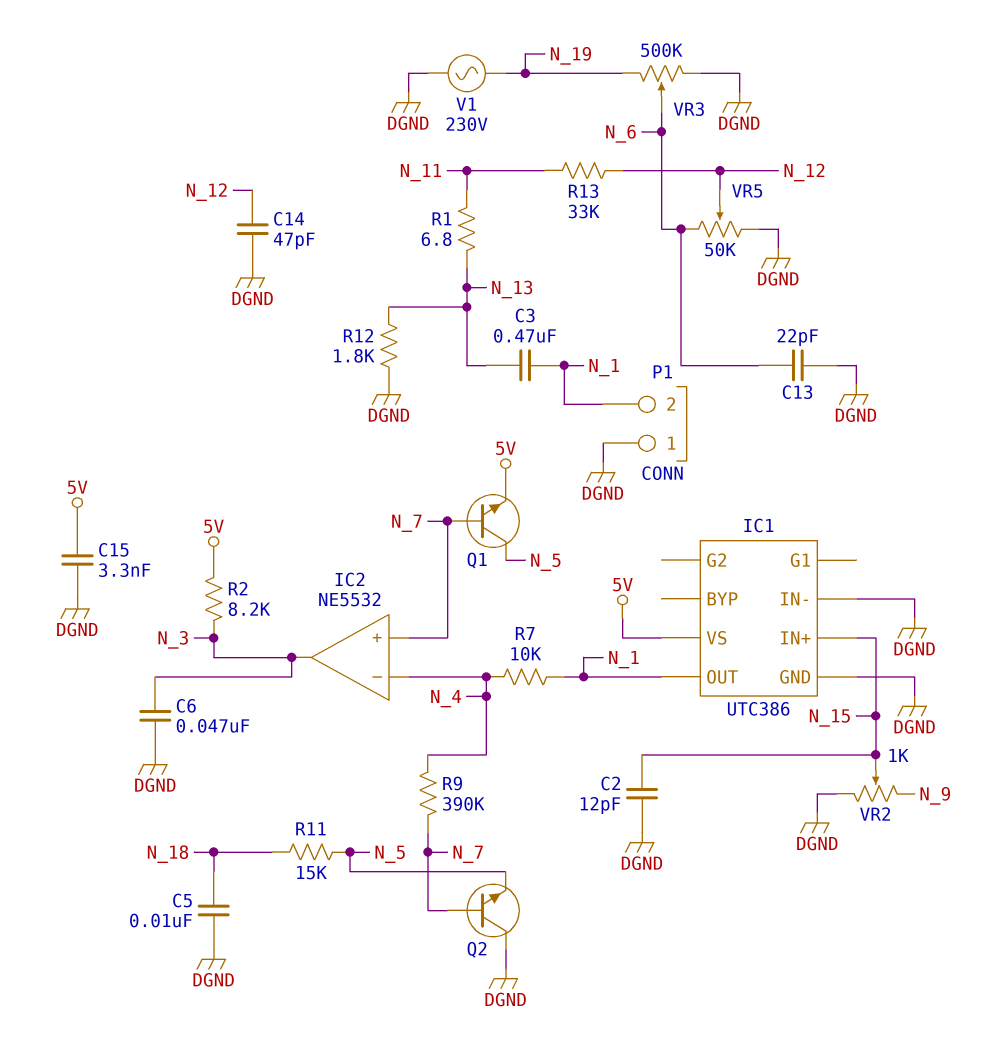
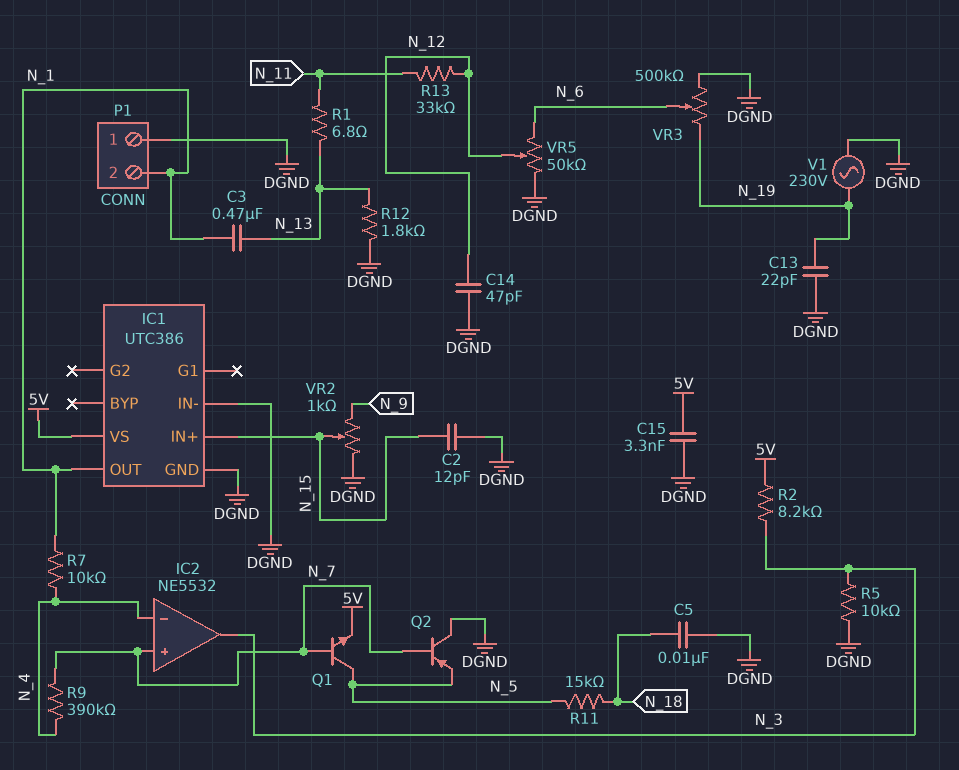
C6: 47nF (DGND, N_3) -> none
C13: 22pF (DGND, N_6) -> 22pF (DGND, N_19)
Q2: NPN (B N_7, C DGND, E N_5) -> PNP (B N_7, C DGND, E N_5)
R5: none -> 10k (DGND, N_3)

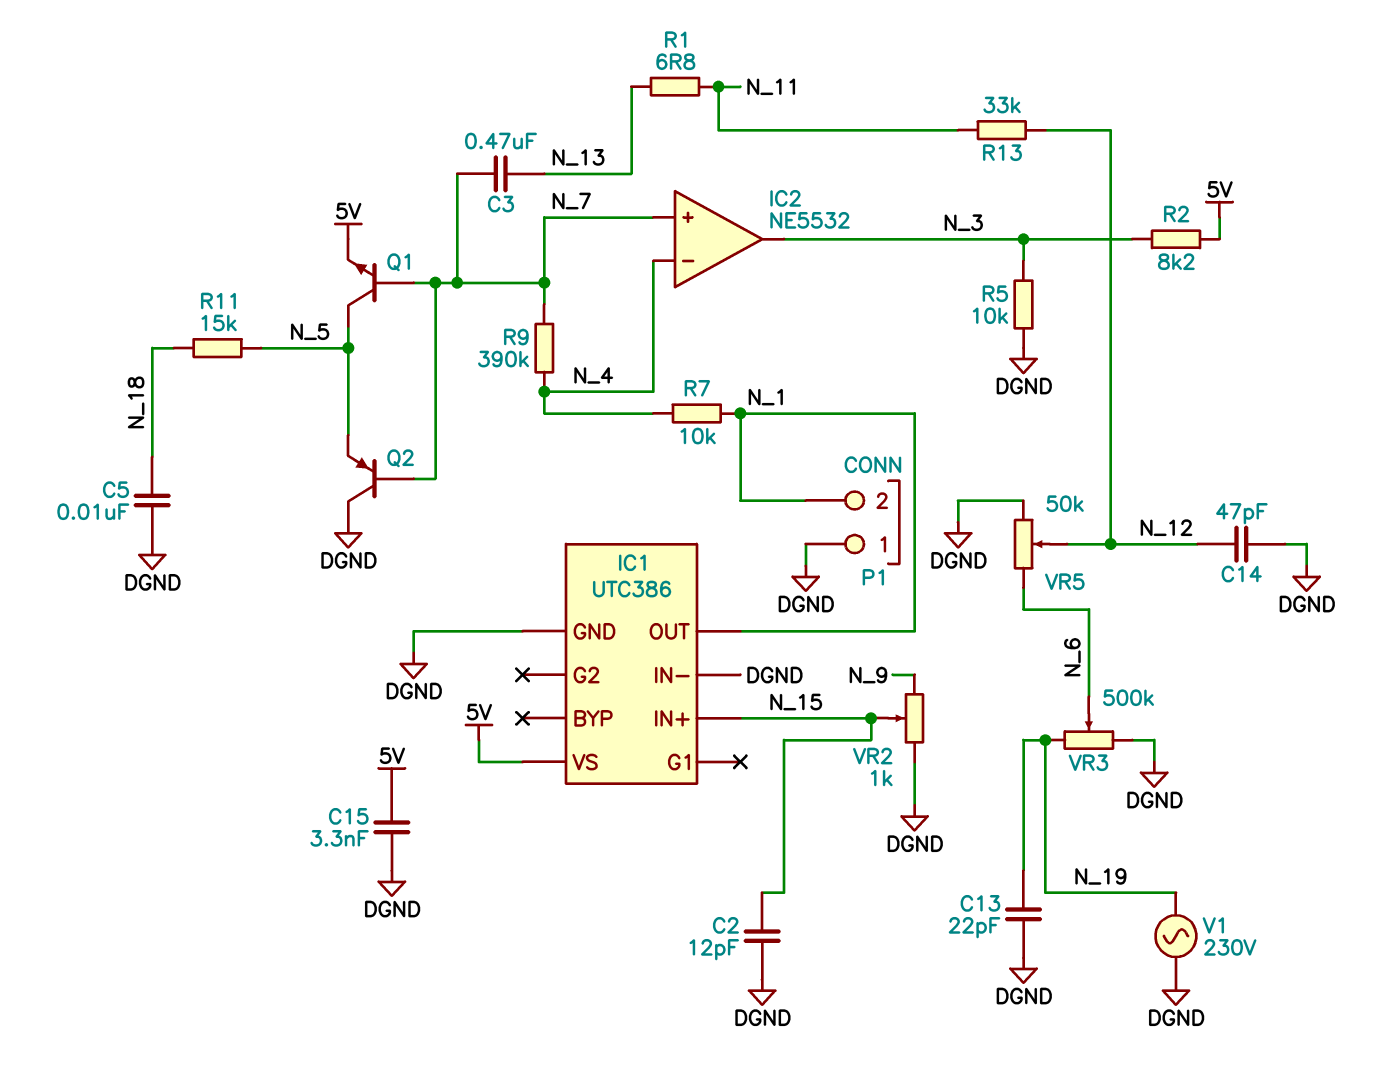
C3: 470nF (N_1, N_13) -> 470nF (N_7, N_13)
R12: 1.8k (DGND, N_13) -> none

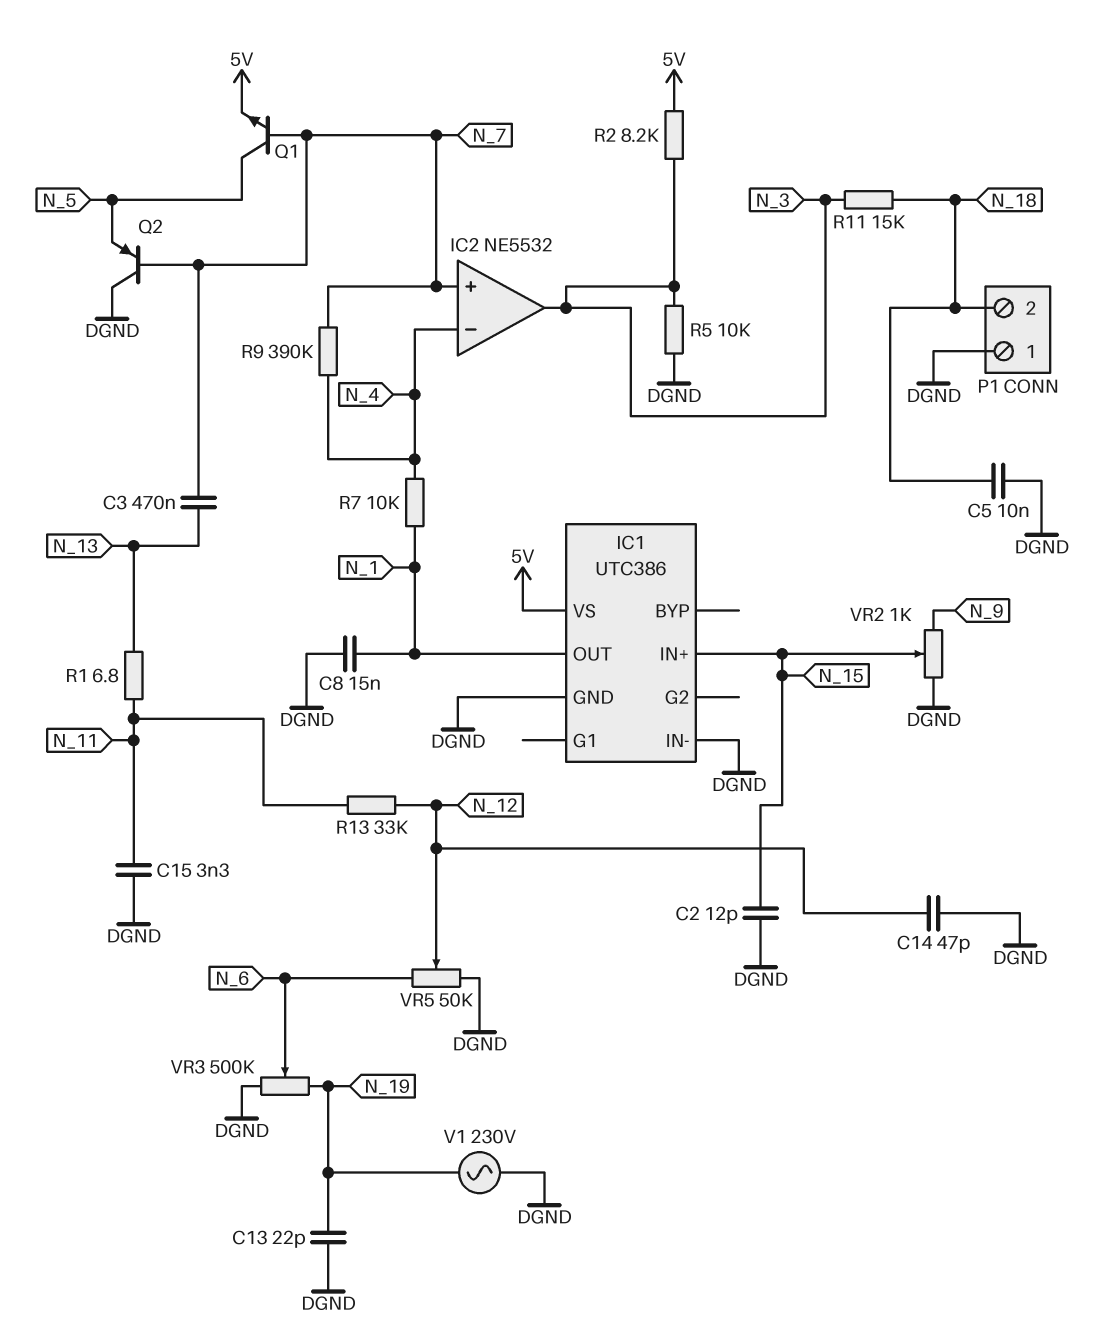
C8: none -> 15nF (DGND, N_1)
C15: 3.3nF (5V, DGND) -> 3.3nF (DGND, N_11)
P1 pin 2: N_1 -> N_18
R11: 15k (N_5, N_18) -> 15k (N_3, N_18)

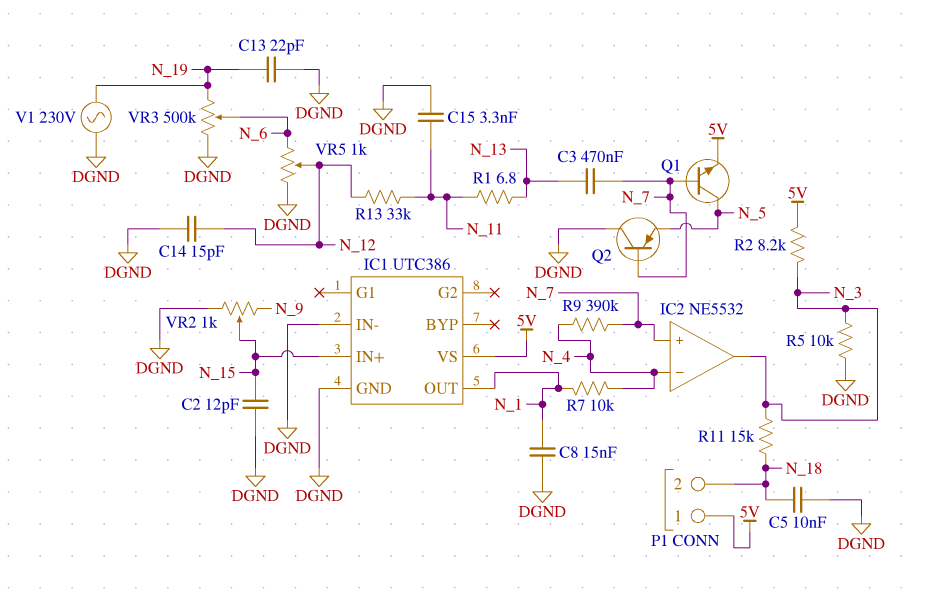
C14: 47pF (DGND, N_12) -> 15pF (DGND, N_12)
P1 pin 1: DGND -> 5V
VR5: 50k (DGND, N_6, wiper N_12) -> 1k (DGND, N_6, wiper N_12)

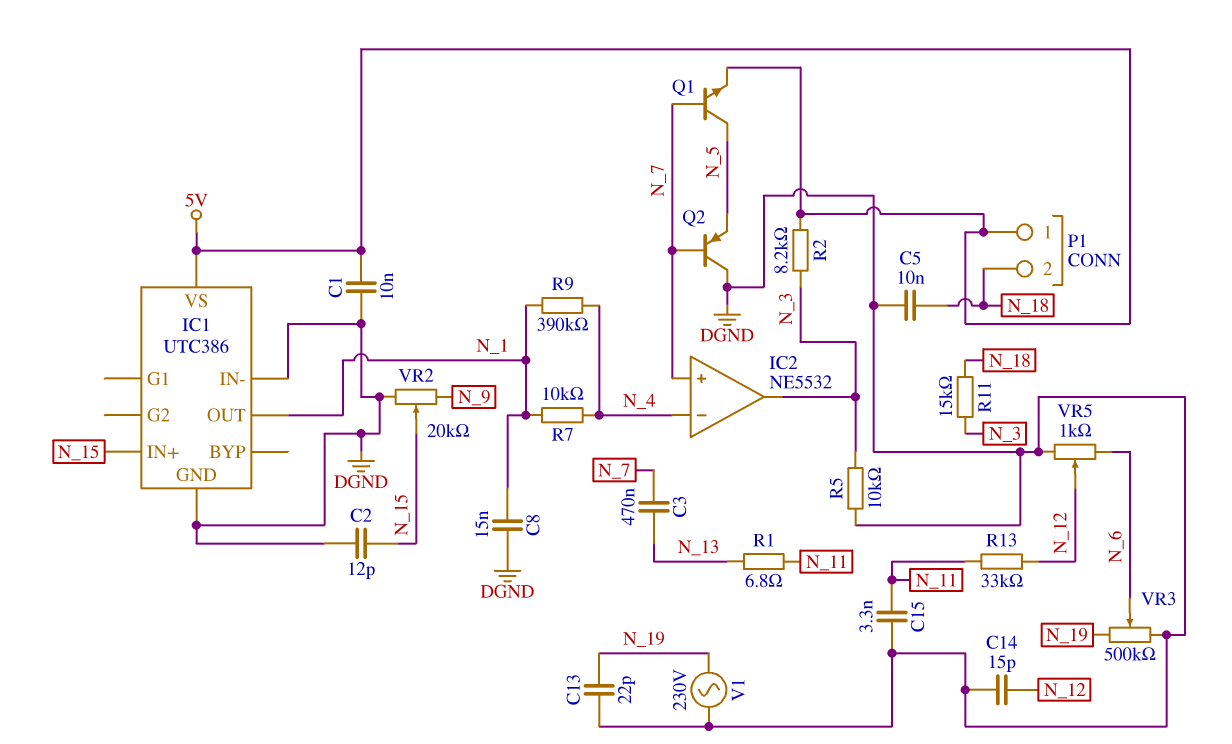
C1: none -> 10nF (5V, DGND)
R9: 390k (N_4, N_7) -> 390k (N_1, N_4)
VR2: 1k (DGND, N_9, wiper N_15) -> 20k (DGND, N_9, wiper N_15)

